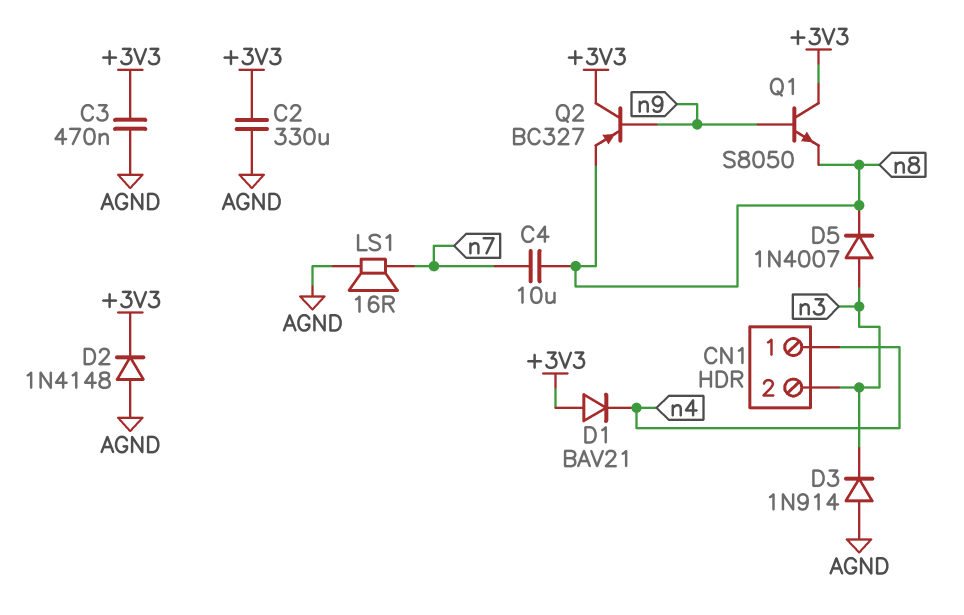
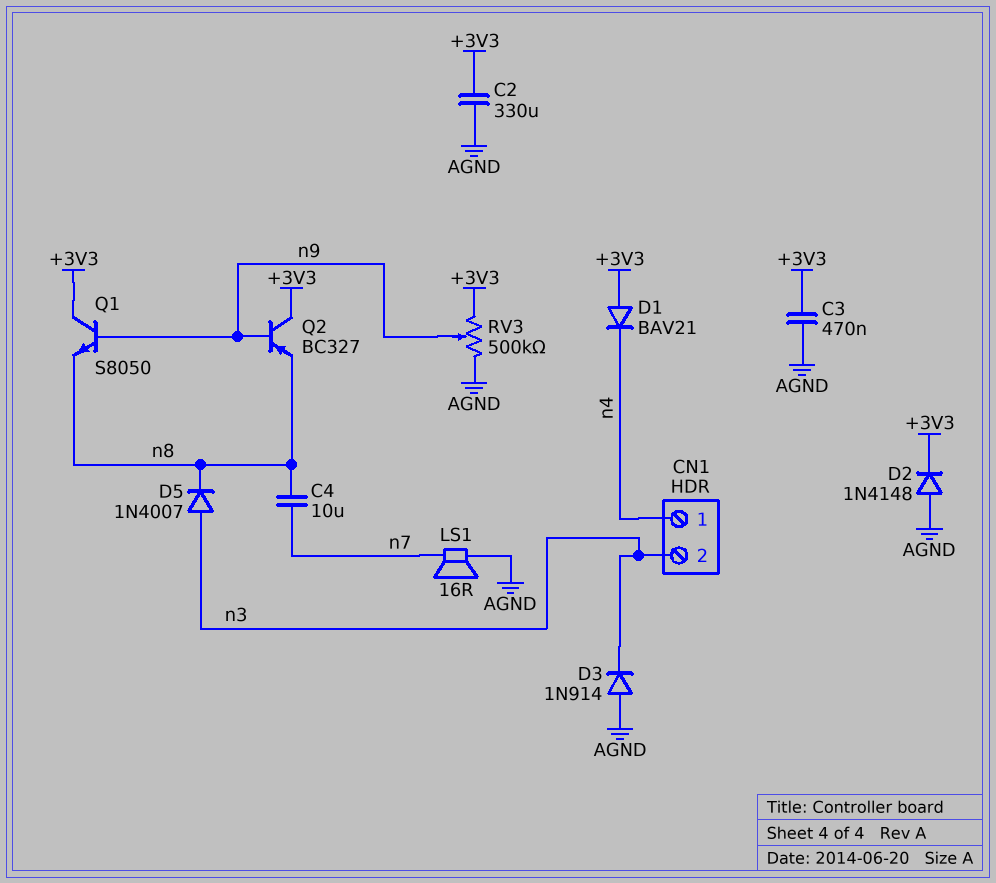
RV3: none -> 500k (+3V3, AGND, wiper n9)

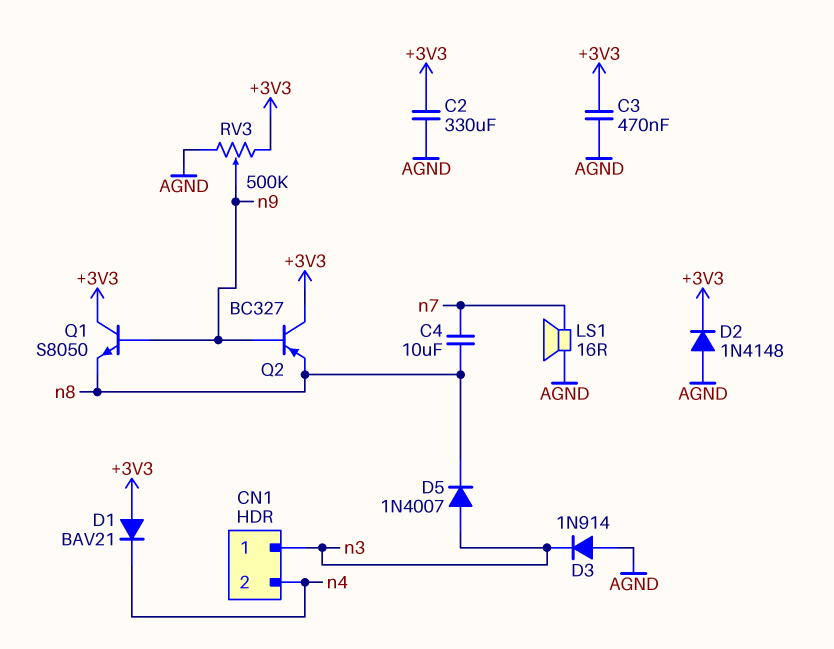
CN1 pin 1: n4 -> n3
CN1 pin 2: n3 -> n4

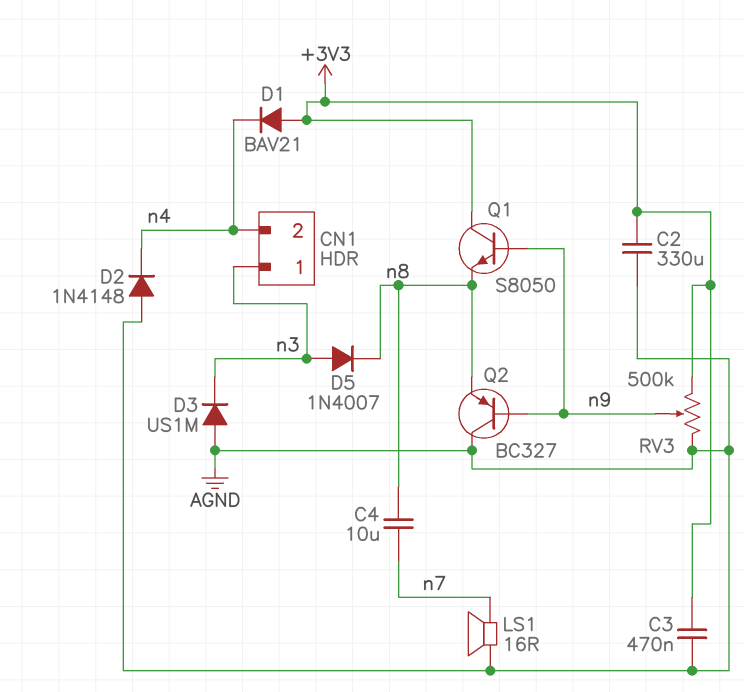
D2: diode 1N4148 (A AGND, K +3V3) -> diode 1N4148 (A AGND, K n4)
D3: diode 1N914 (A AGND, K n3) -> diode US1M (A AGND, K n3)
Q2: PNP BC327 (B n9, C +3V3, E n8) -> PNP BC327 (B n9, C AGND, E n8)

